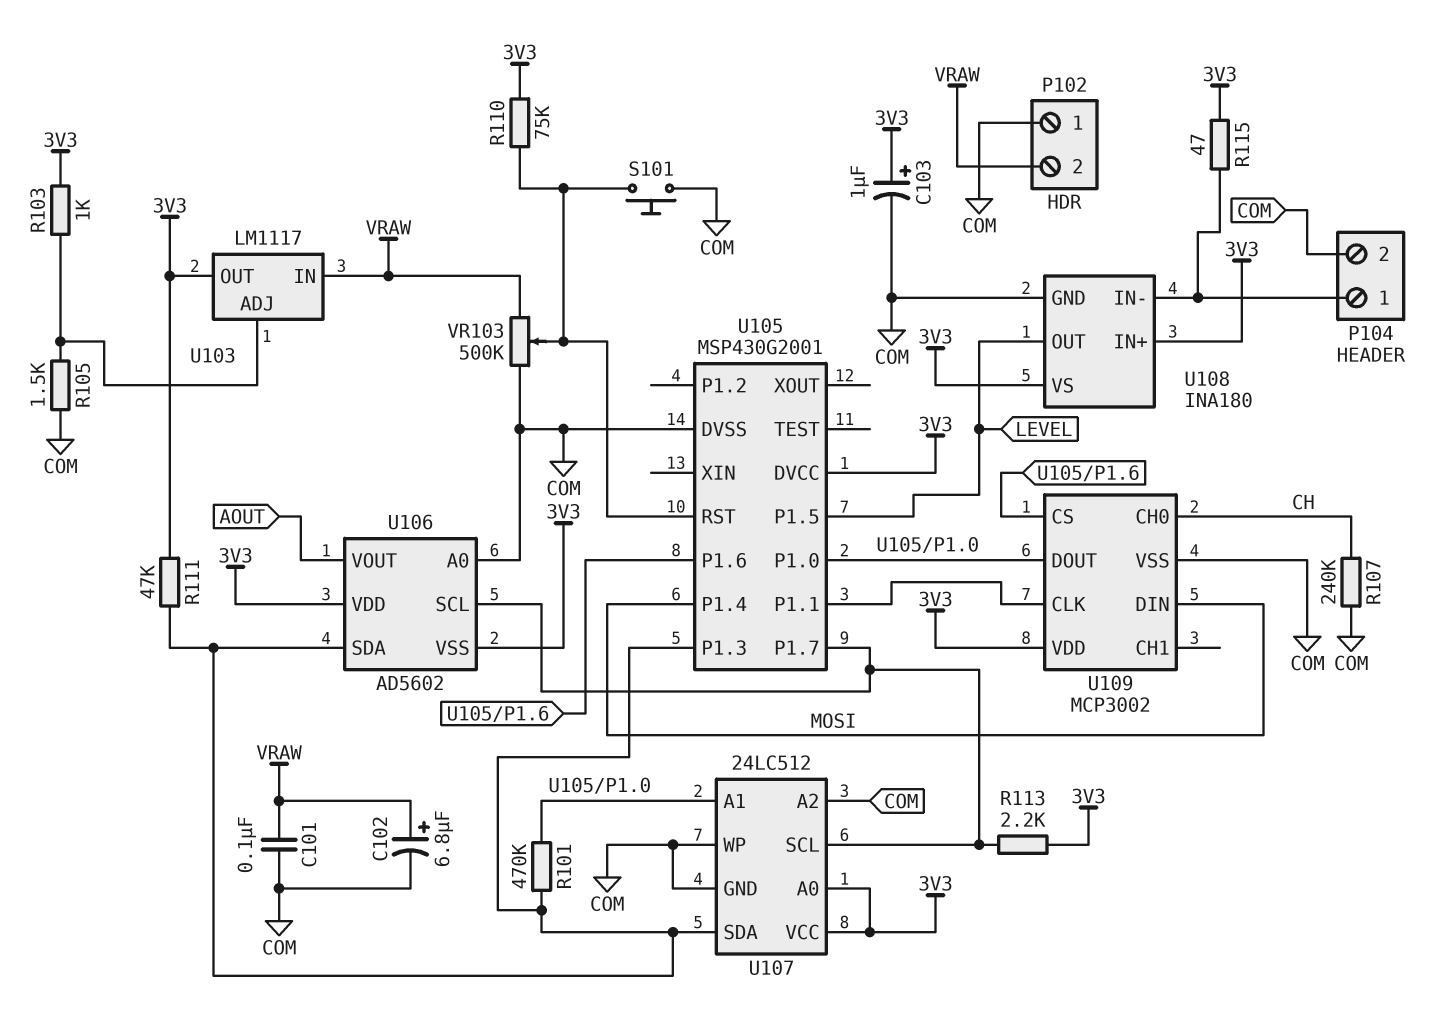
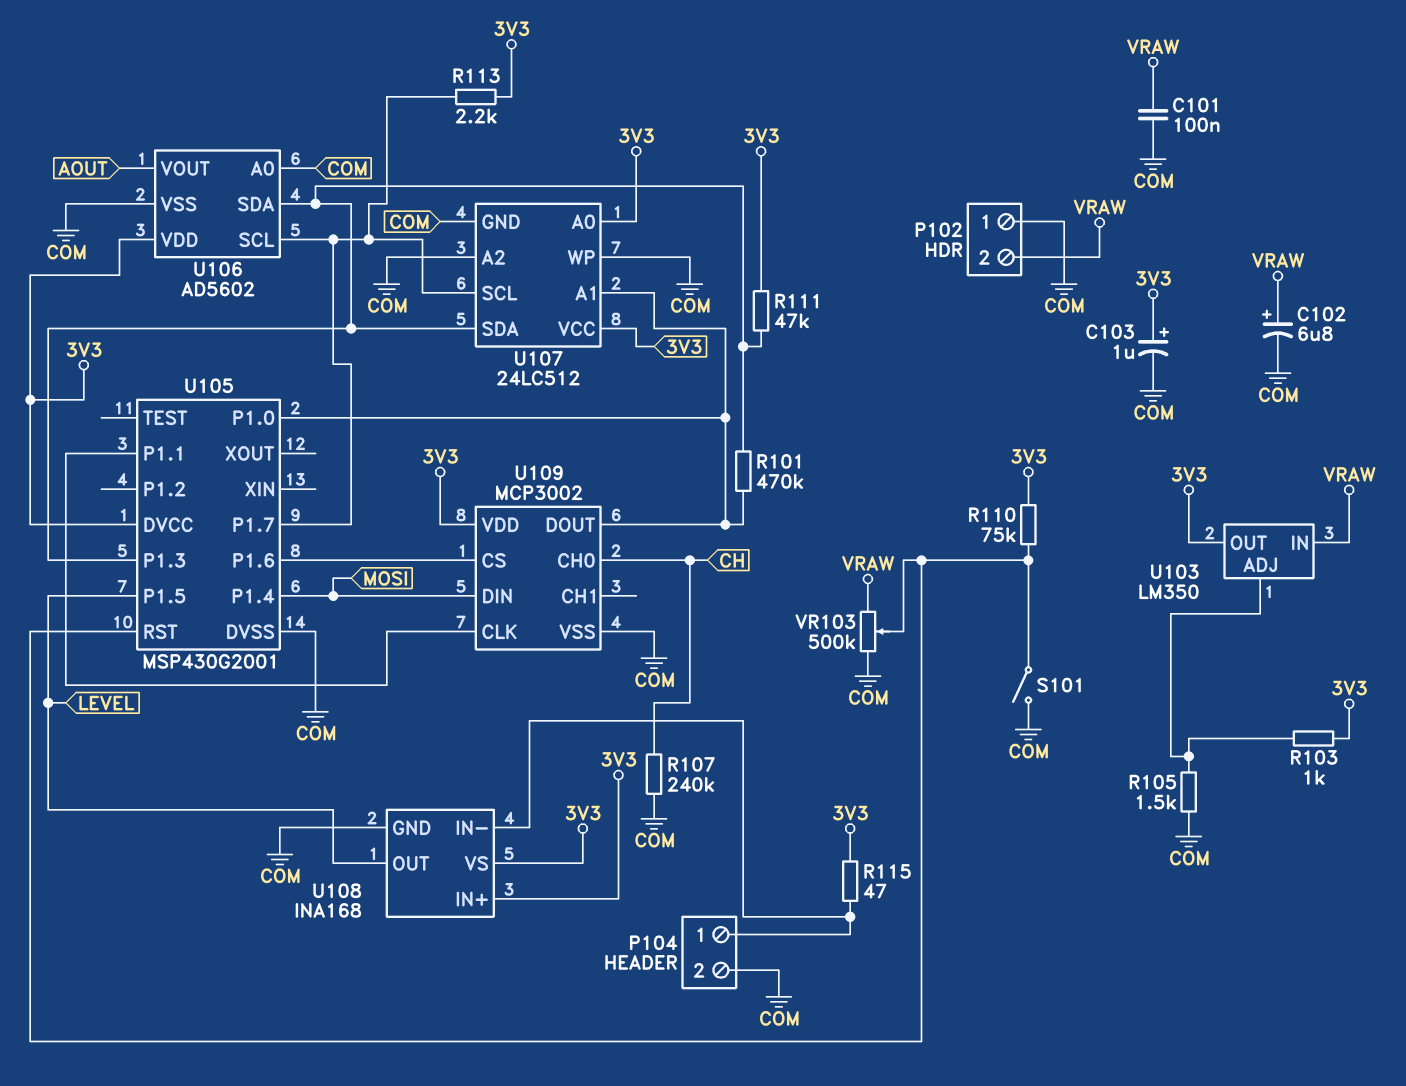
S101: button (COM, U105/RST) -> switch (COM, U105/RST)
U103: LM1117 -> LM350
U106 pin VSS: 3V3 -> COM
U108: INA180 -> INA168

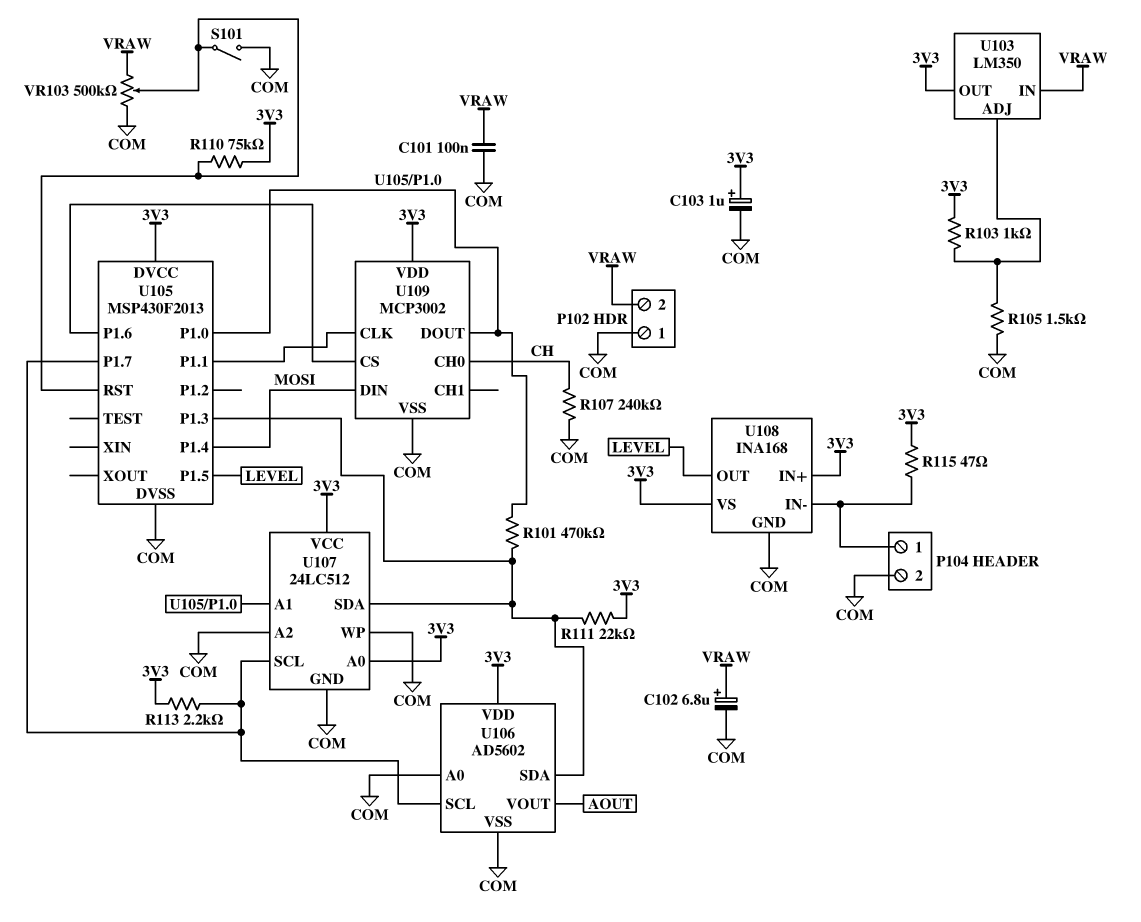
R111: 47k (3V3, U105/P1.3) -> 22k (3V3, U105/P1.3)
U105: MSP430G2001 -> MSP430F2013

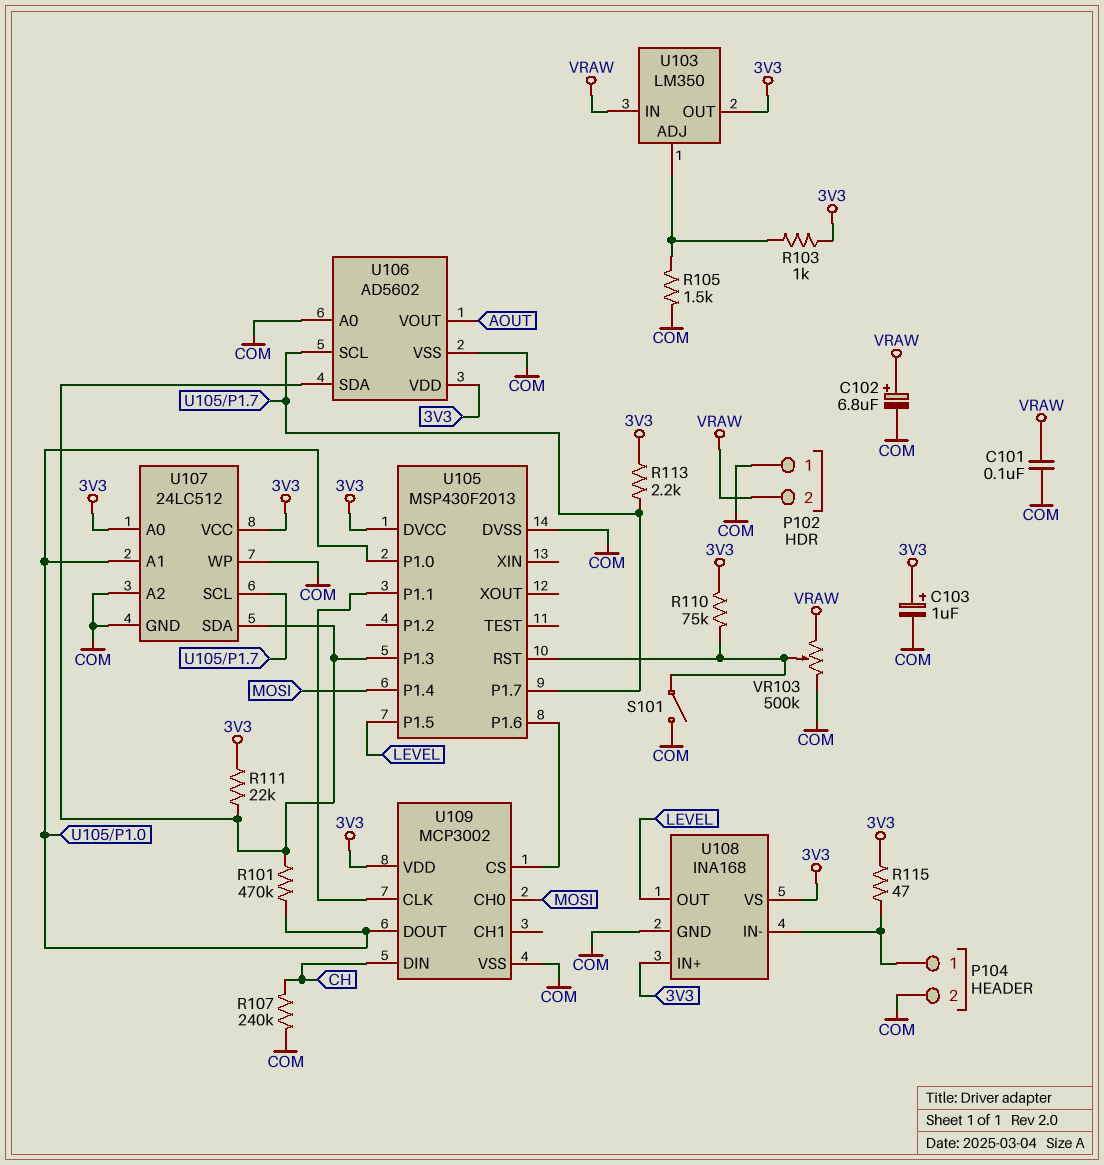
U109 pin CH0: CH -> MOSI
U109 pin DIN: MOSI -> CH

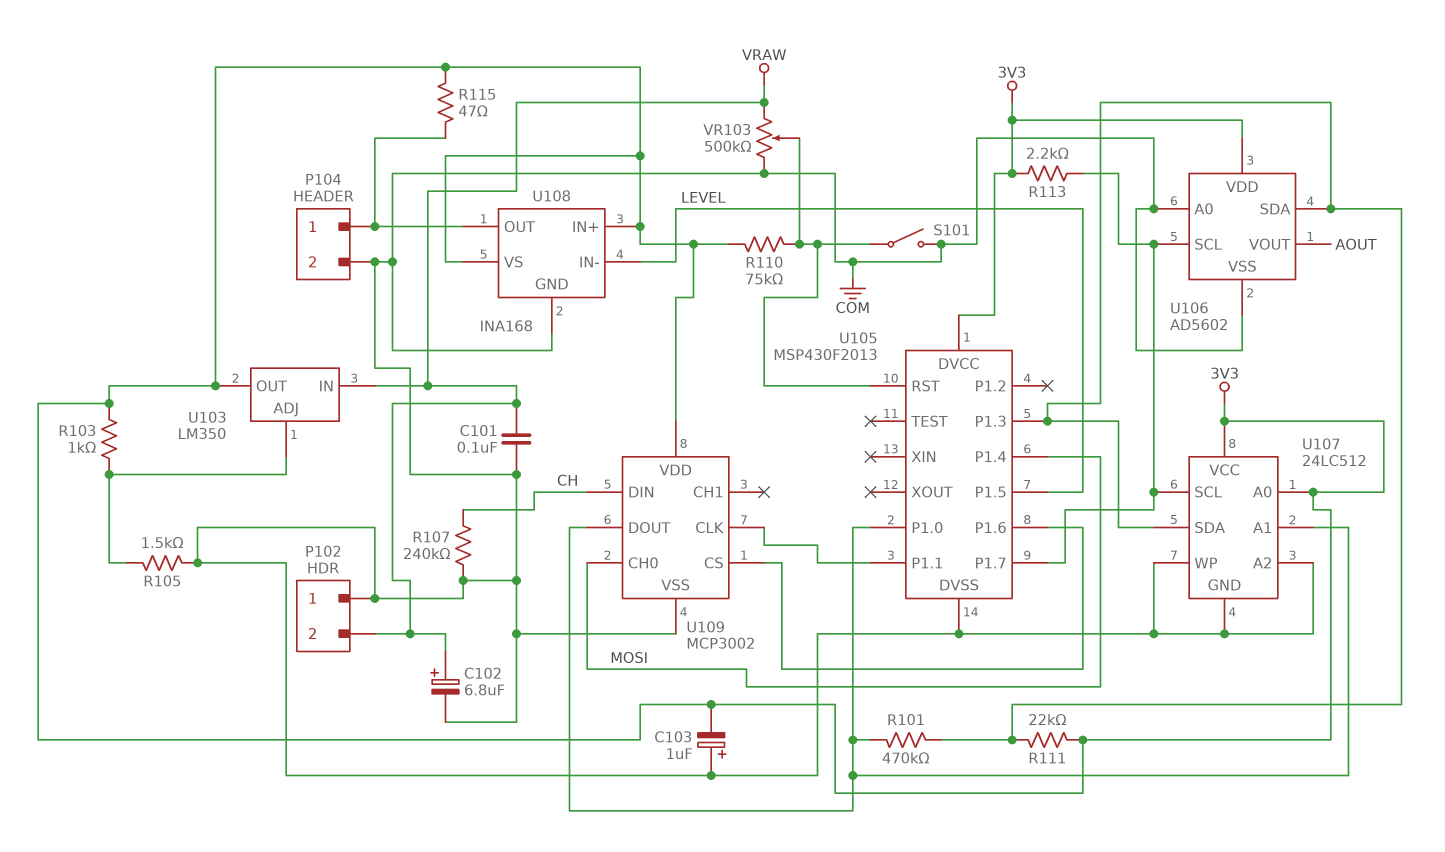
C103: 1uF (plus 3V3, minus COM) -> 1uF (plus COM, minus 3V3)
U108 pin IN-: P104/1 -> LEVEL
U108 pin OUT: LEVEL -> P104/1

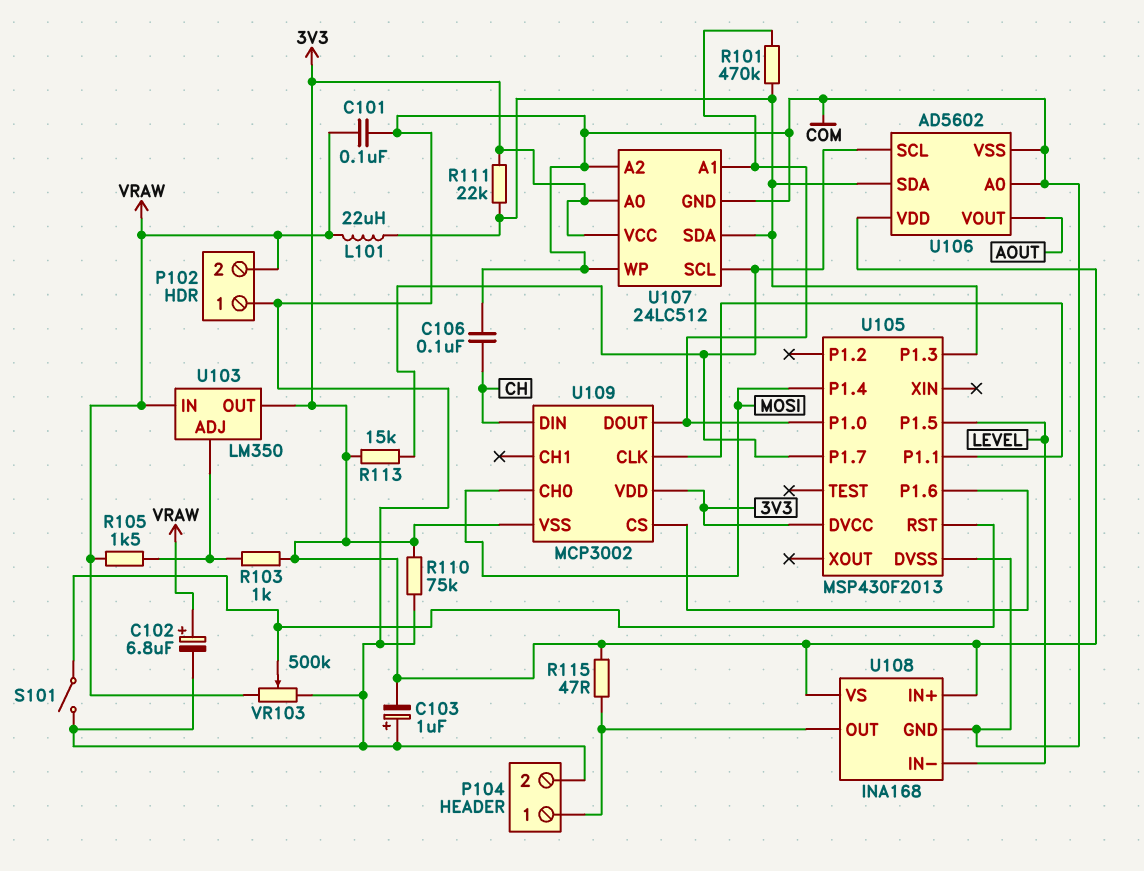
C106: none -> 100nF (CH, COM)
L101: none -> 22uH (U105/P1.3, VRAW)
R105: 1.5k (COM, U103/ADJ) -> 1.5k (U103/ADJ, VRAW)
R107: 240k (CH, COM) -> none
R110: 75k (3V3, U105/RST) -> 75k (3V3, COM)
R113: 2.2k (3V3, U105/P1.7) -> 15k (3V3, U105/P1.7)
U109 pin VSS: COM -> 3V3

